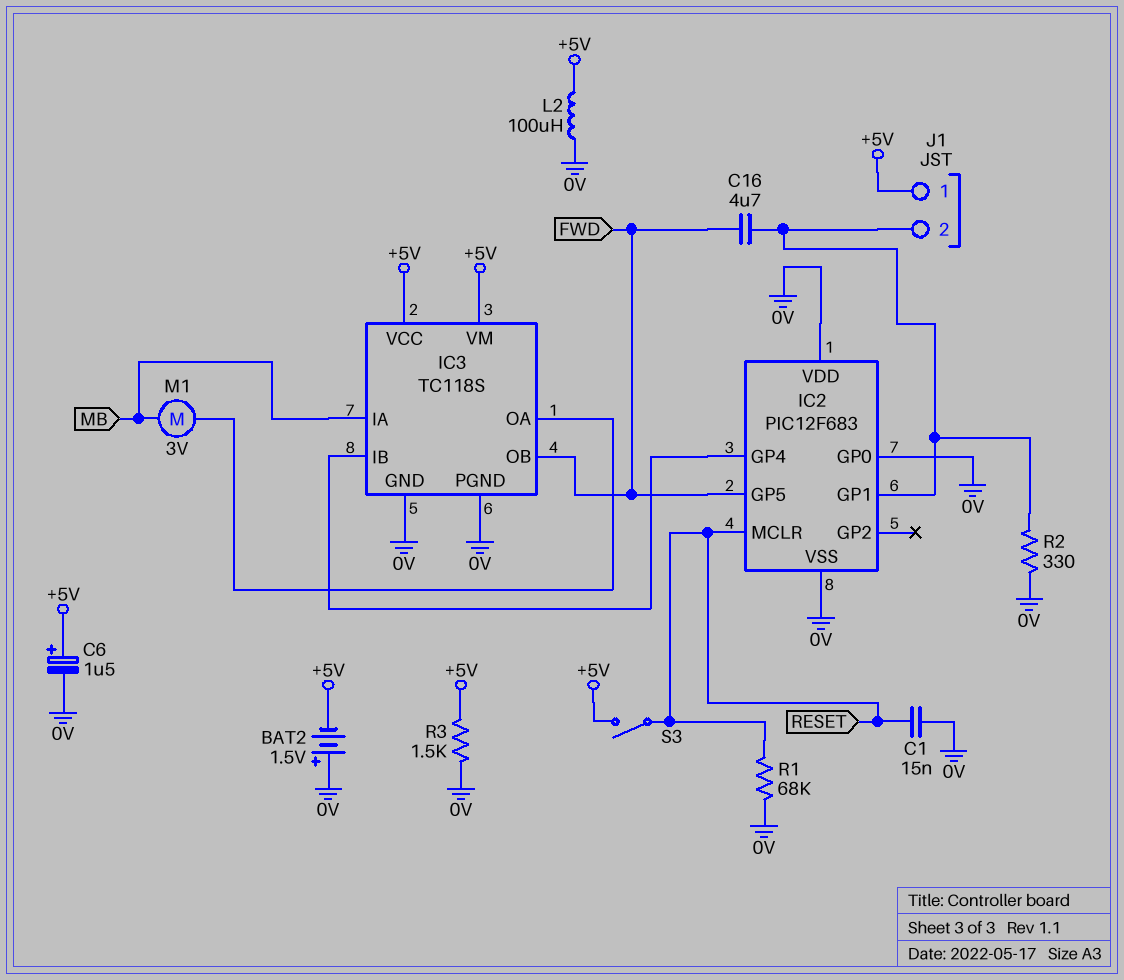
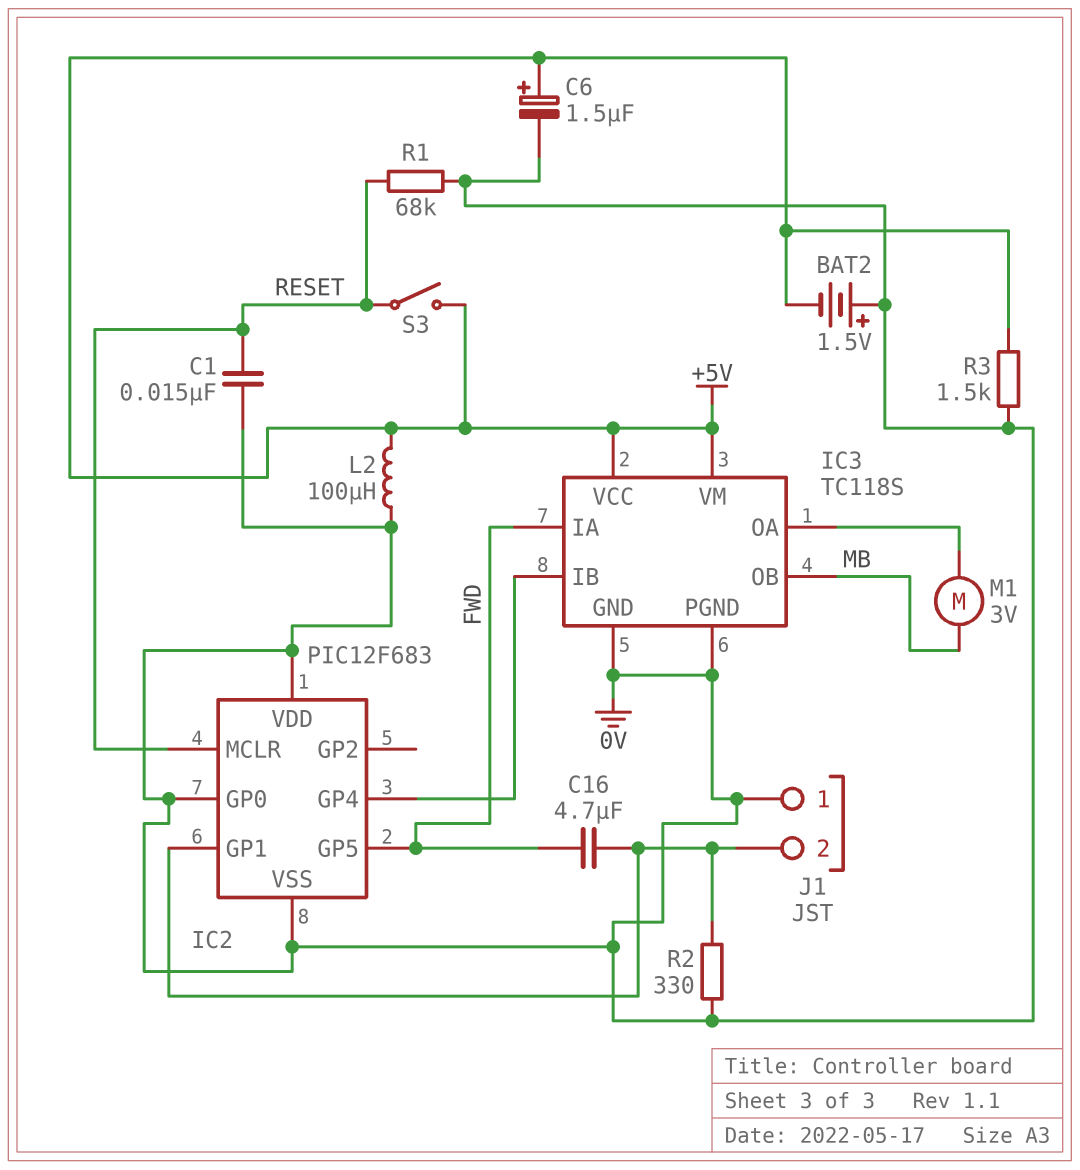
IC3 pin IA: MB -> FWD
IC3 pin OB: FWD -> MB
J1 pin 1: +5V -> 0V

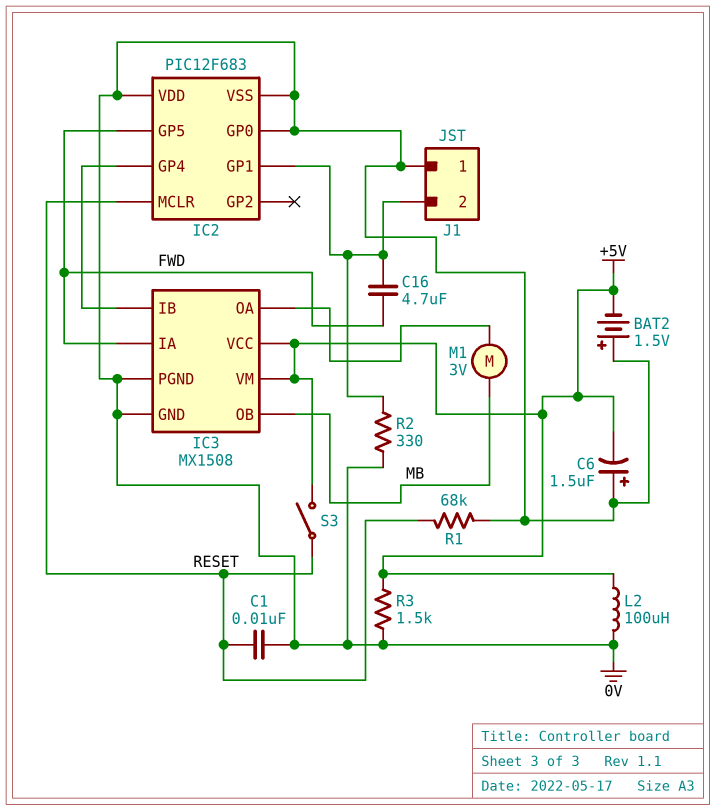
C1: 15nF (0V, RESET) -> 10nF (0V, RESET)
C6: 1.5uF (plus +5V, minus 0V) -> 1.5uF (plus 0V, minus +5V)
IC3: TC118S -> MX1508

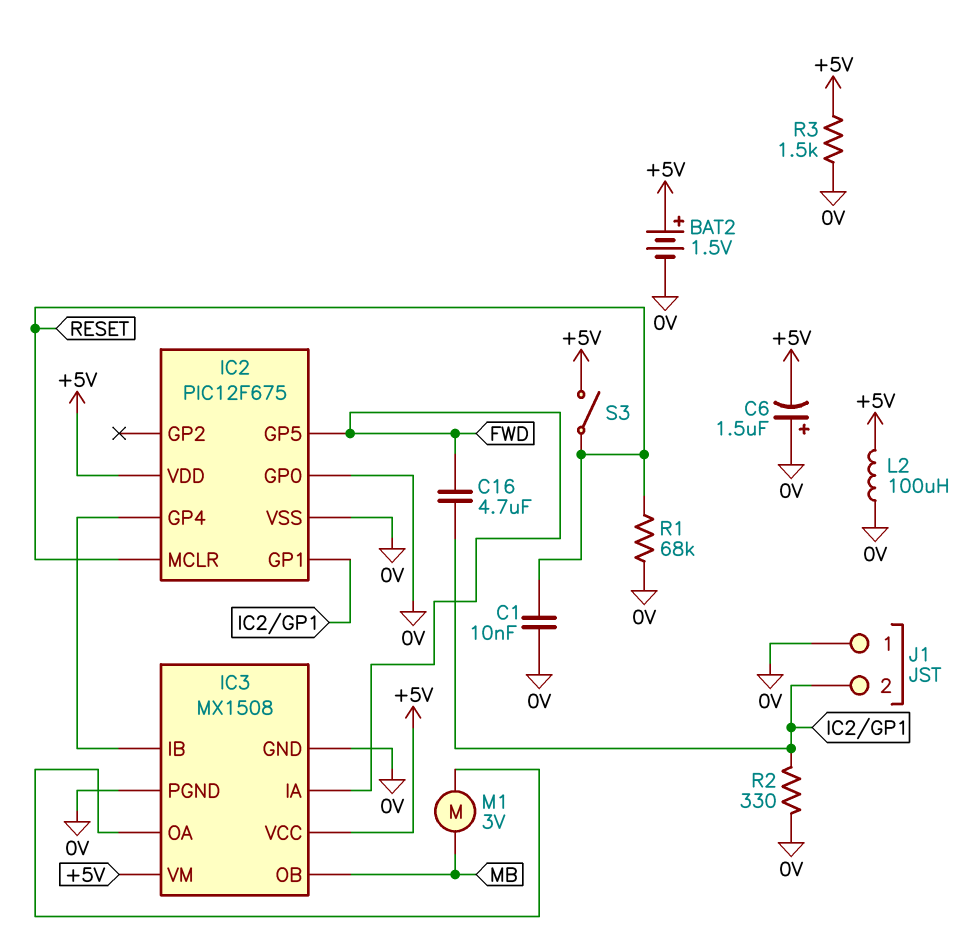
BAT2: 1.5V (plus 0V, minus +5V) -> 1.5V (plus +5V, minus 0V)
IC2: PIC12F683 -> PIC12F675
IC2 pin VDD: 0V -> +5V

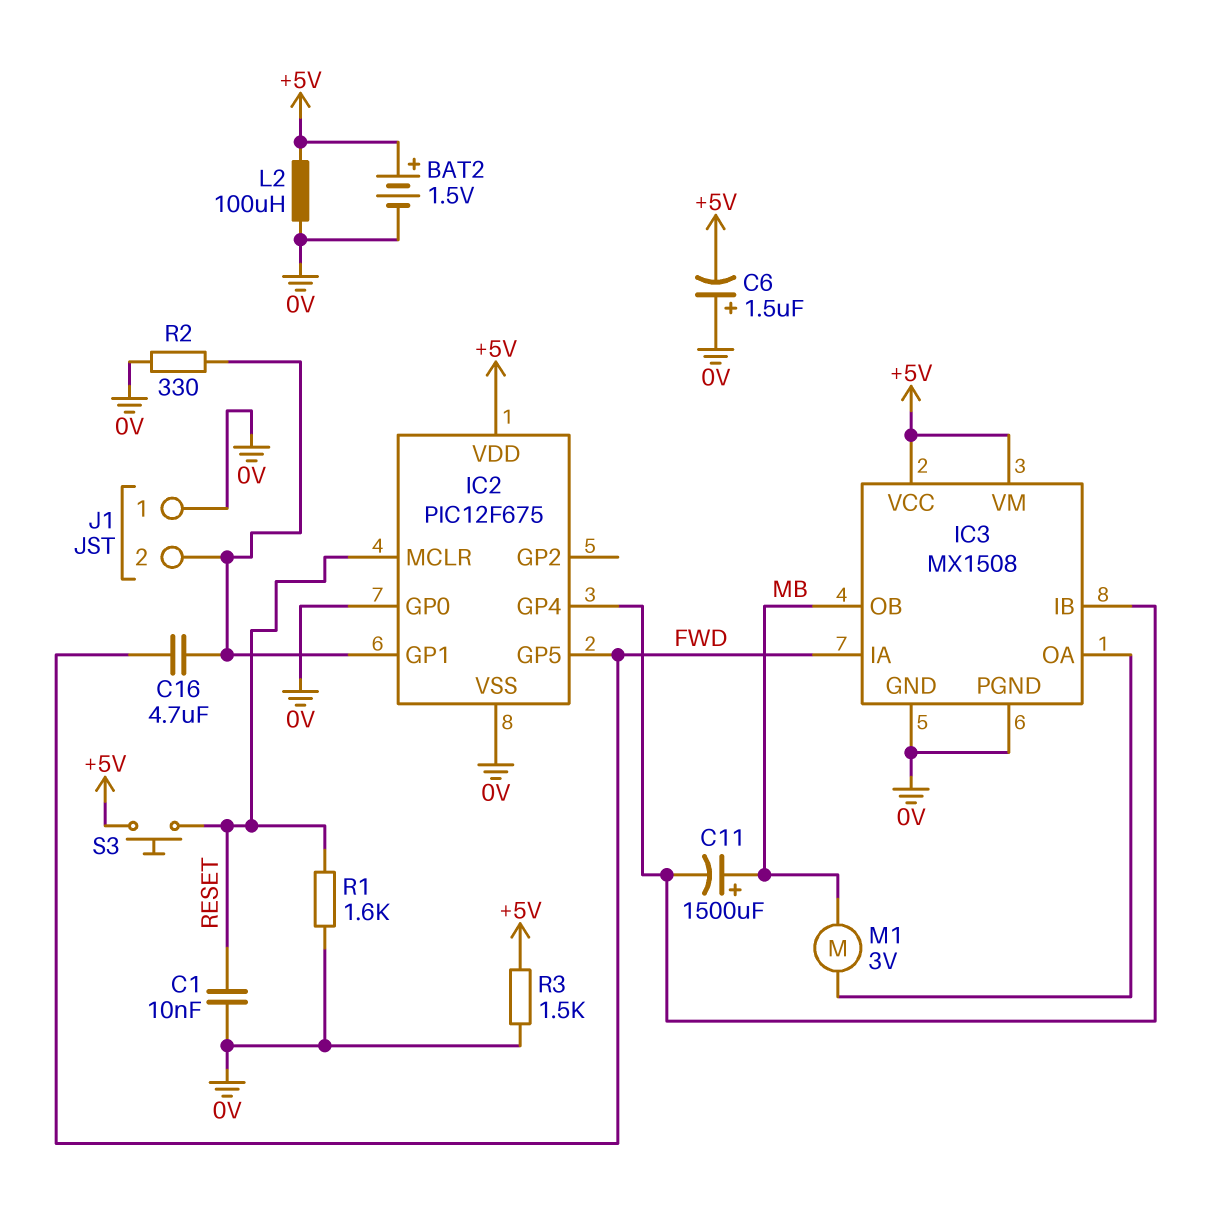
C11: none -> 1500uF (plus MB, minus IC2/GP4)
R1: 68k (0V, RESET) -> 1.6k (0V, RESET)
S3: switch (+5V, RESET) -> button (+5V, RESET)

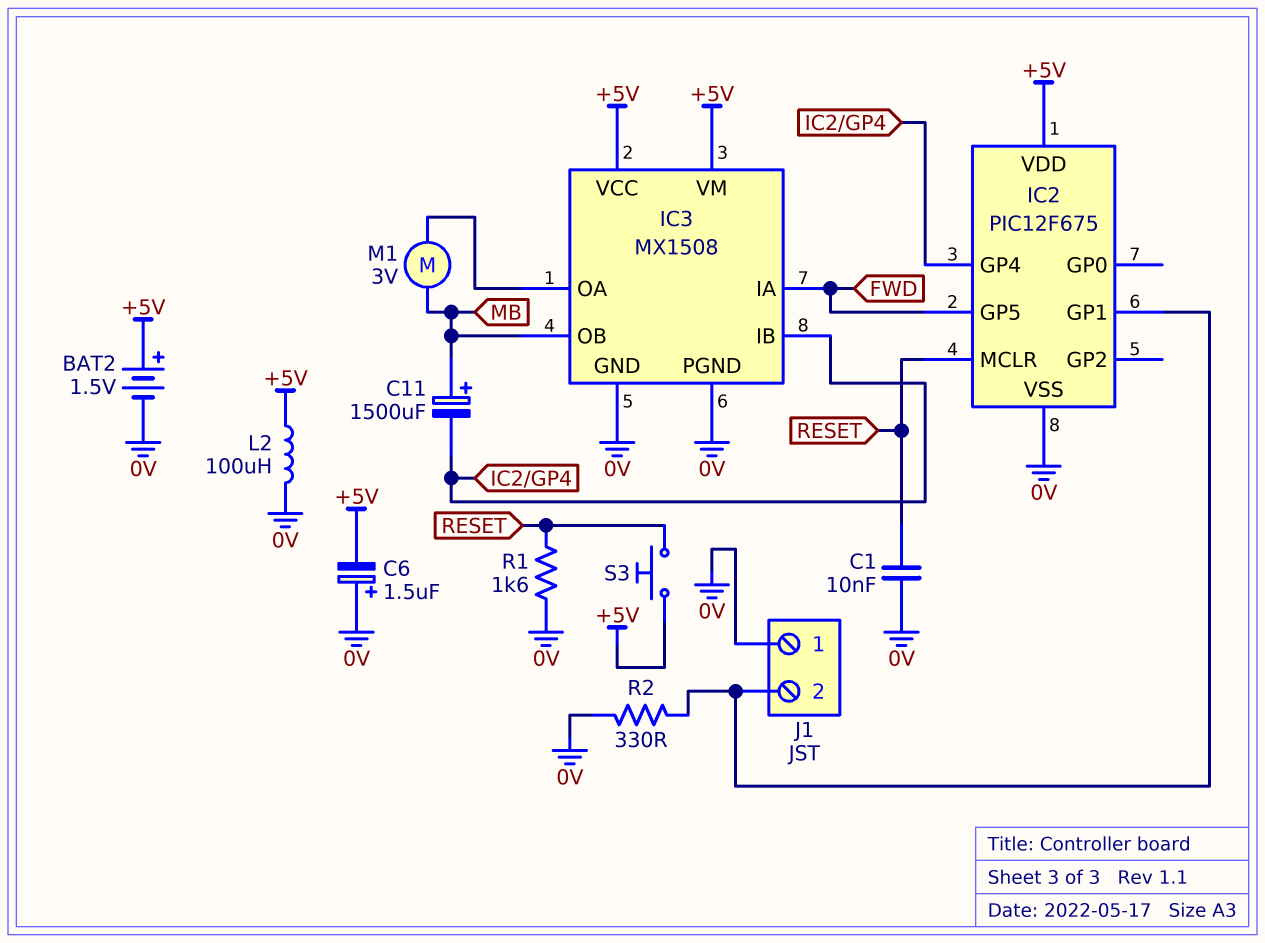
C16: 4.7uF (FWD, IC2/GP1) -> none
IC2 pin GP0: 0V -> none
R3: 1.5k (+5V, 0V) -> none

